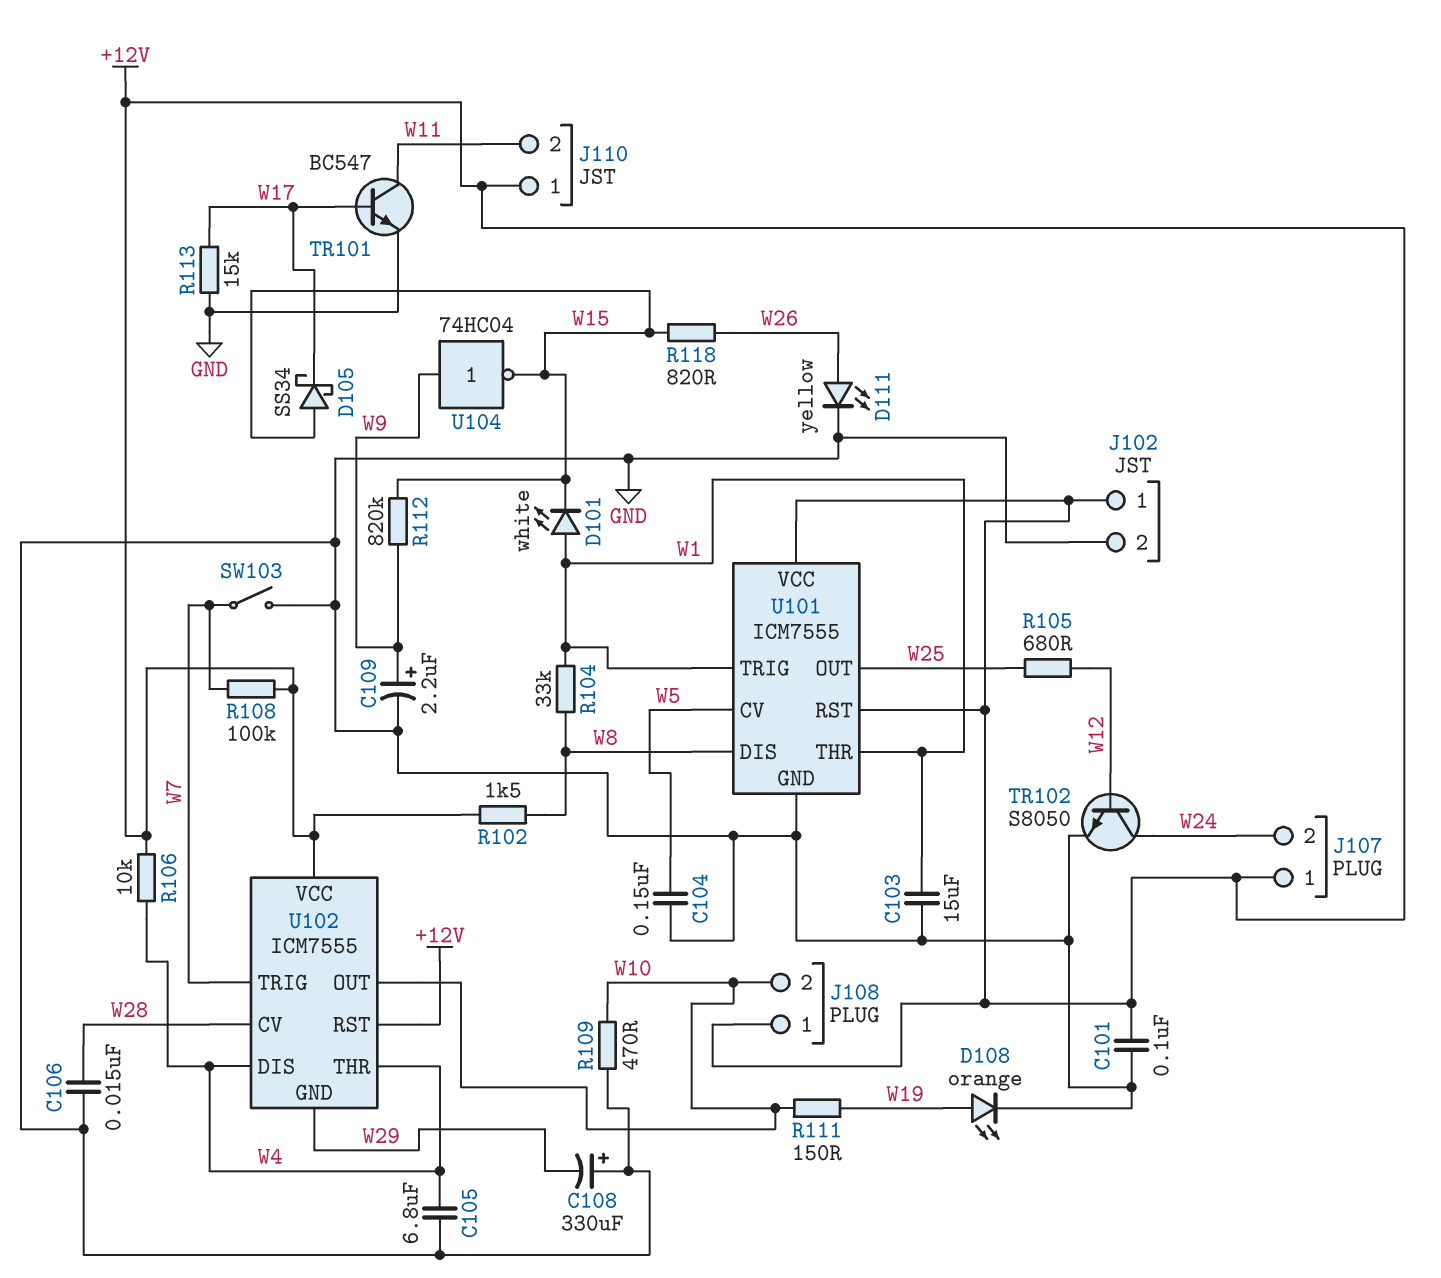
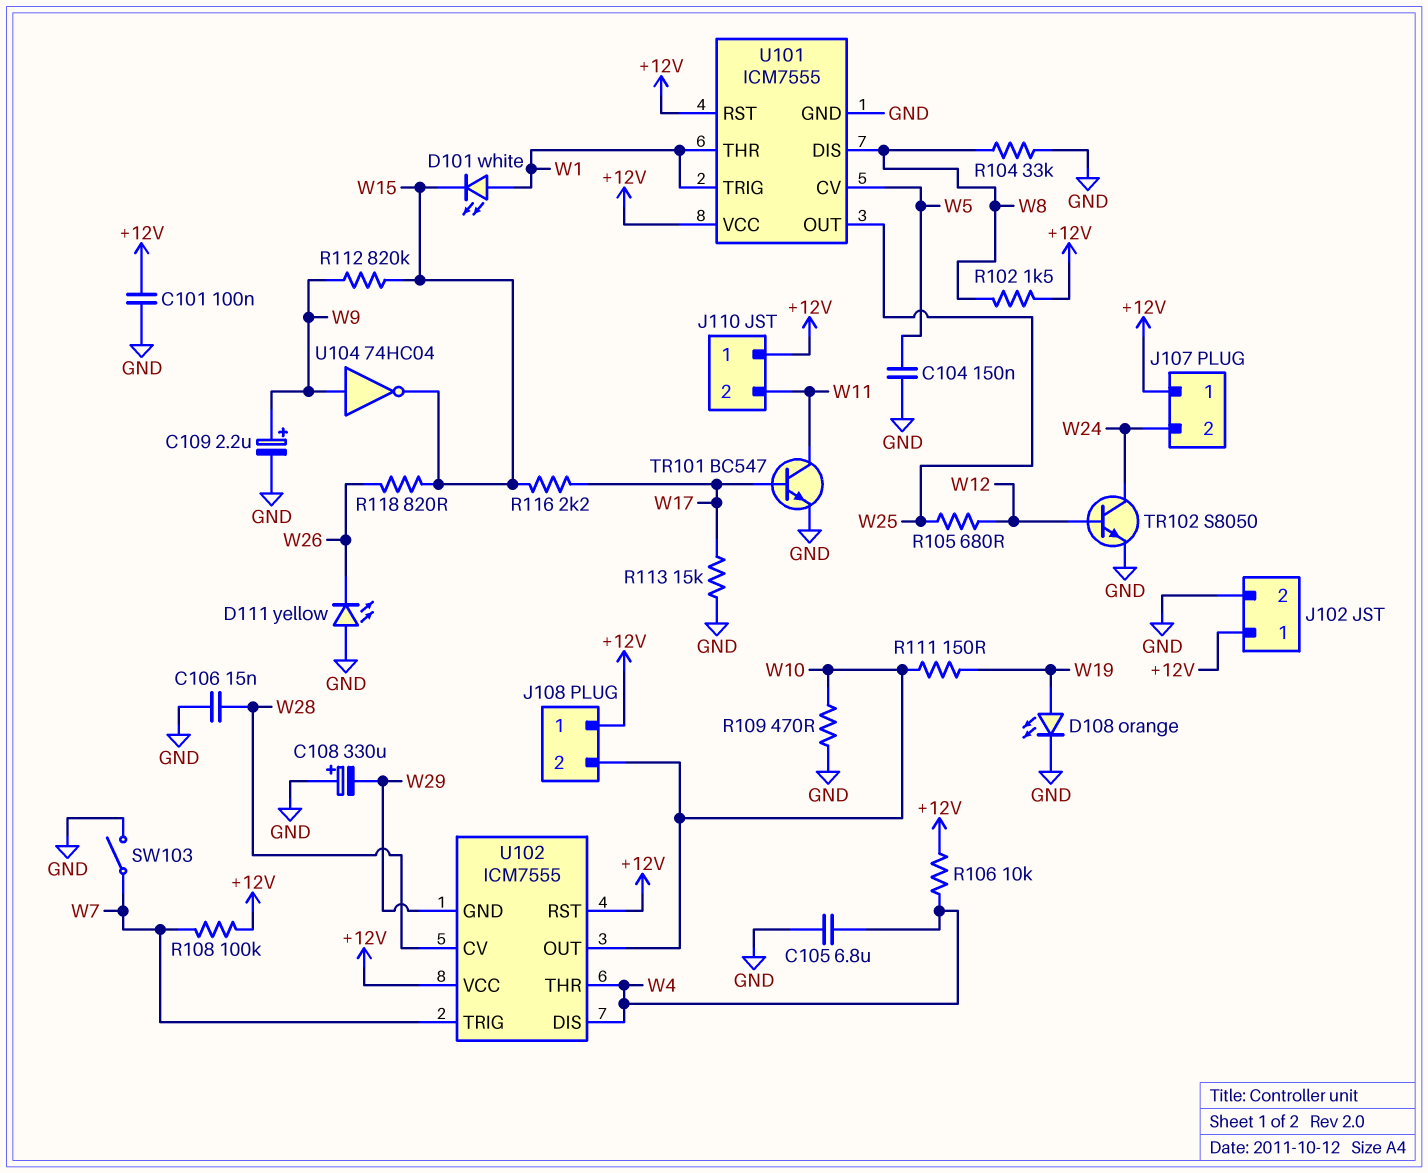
C103: 15uF (GND, W1) -> none
D105: schottky SS34 (A W15, K W17) -> none
D111: LED yellow (A W26, K GND) -> LED yellow (A GND, K W26)
R104: 33k (W1, W8) -> 33k (GND, W8)
R116: none -> 2.2k (W15, W17)

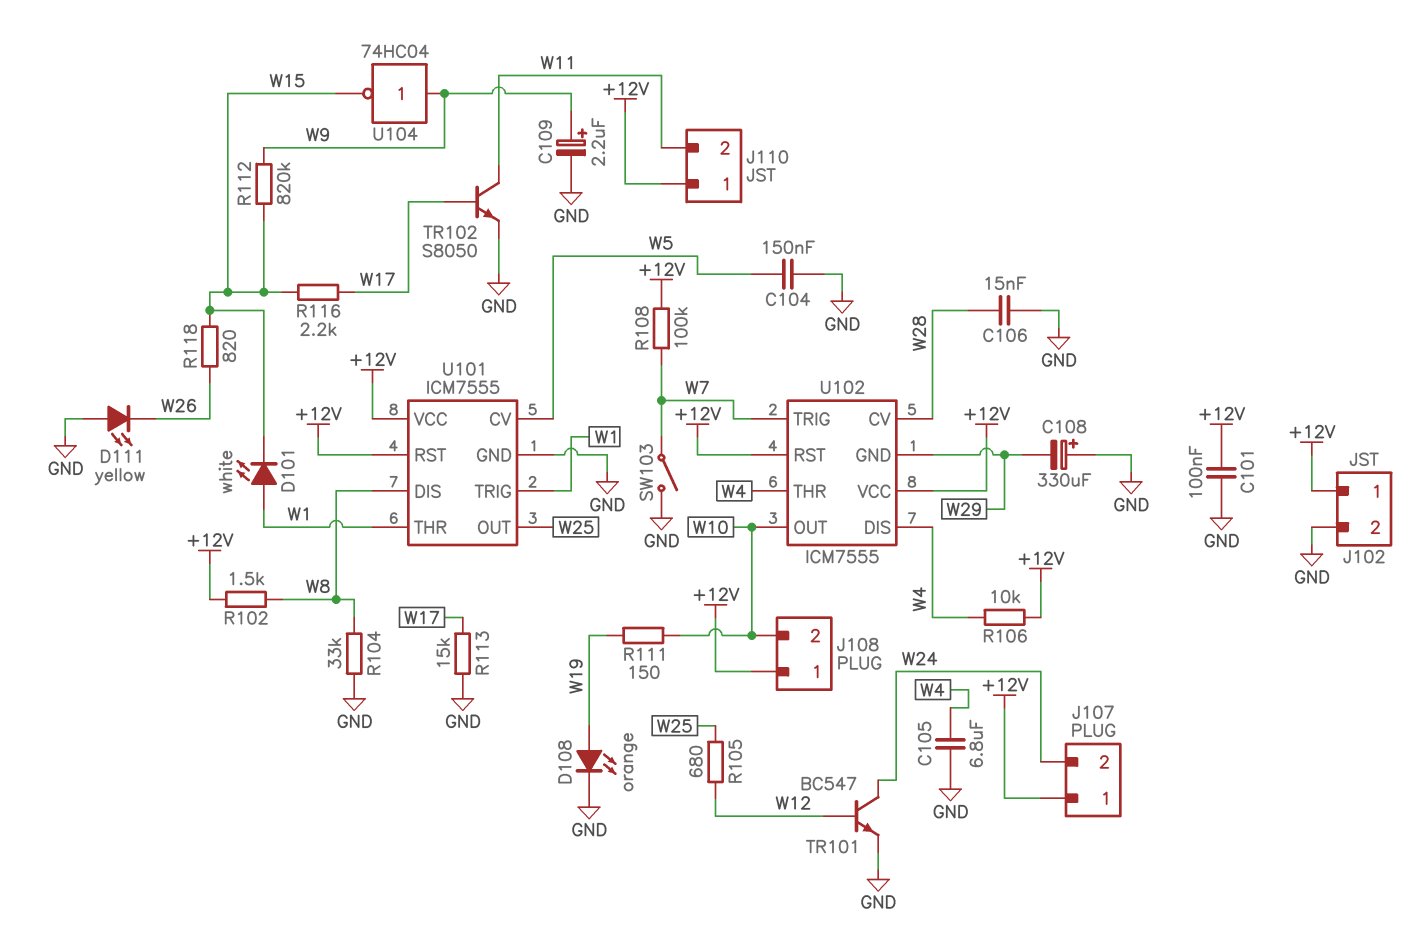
R109: 470 (GND, W10) -> none
TR101: NPN BC547 (B W17, C W11, E GND) -> NPN BC547 (B W12, C W24, E GND)
TR102: NPN S8050 (B W12, C W24, E GND) -> NPN S8050 (B W17, C W11, E GND)

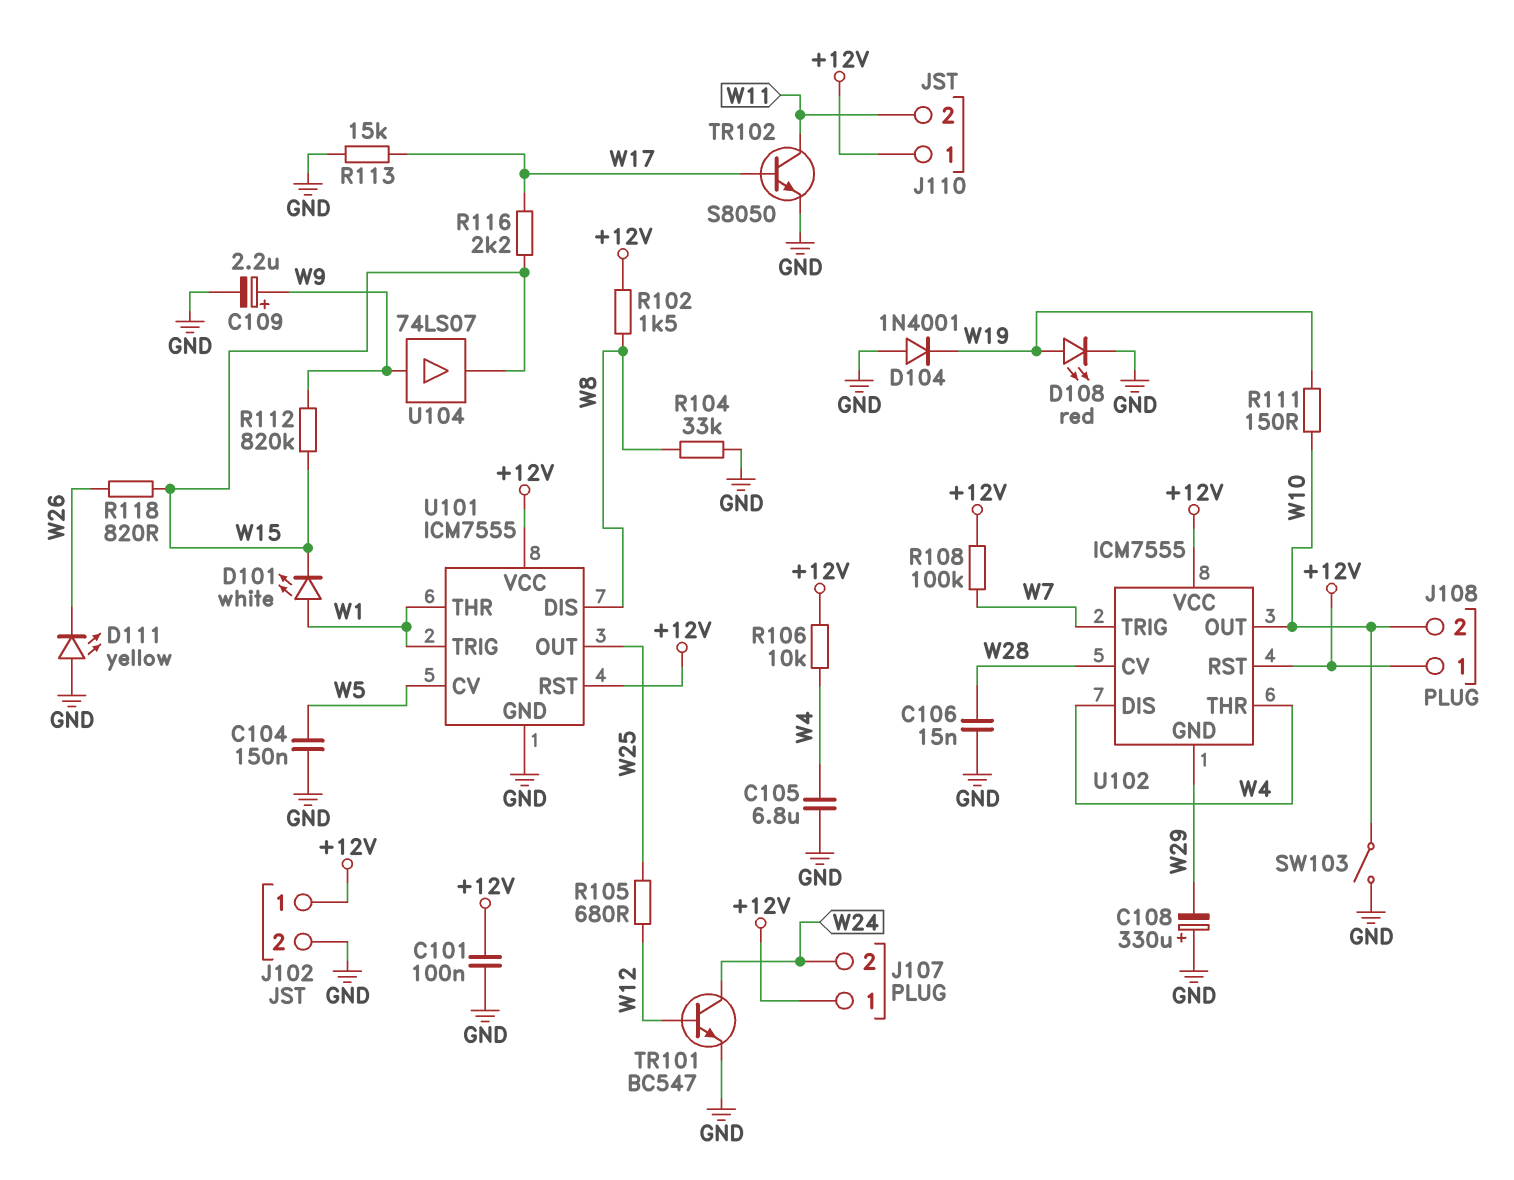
D104: none -> diode 1N4001 (A GND, K W19)
D108: LED orange (A W19, K GND) -> LED red (A W19, K GND)
SW103: switch (GND, W7) -> switch (GND, W10)
U104: NOT 74HC04 (in W9, out W15) -> buffer 74LS07 (in W9, out W15)

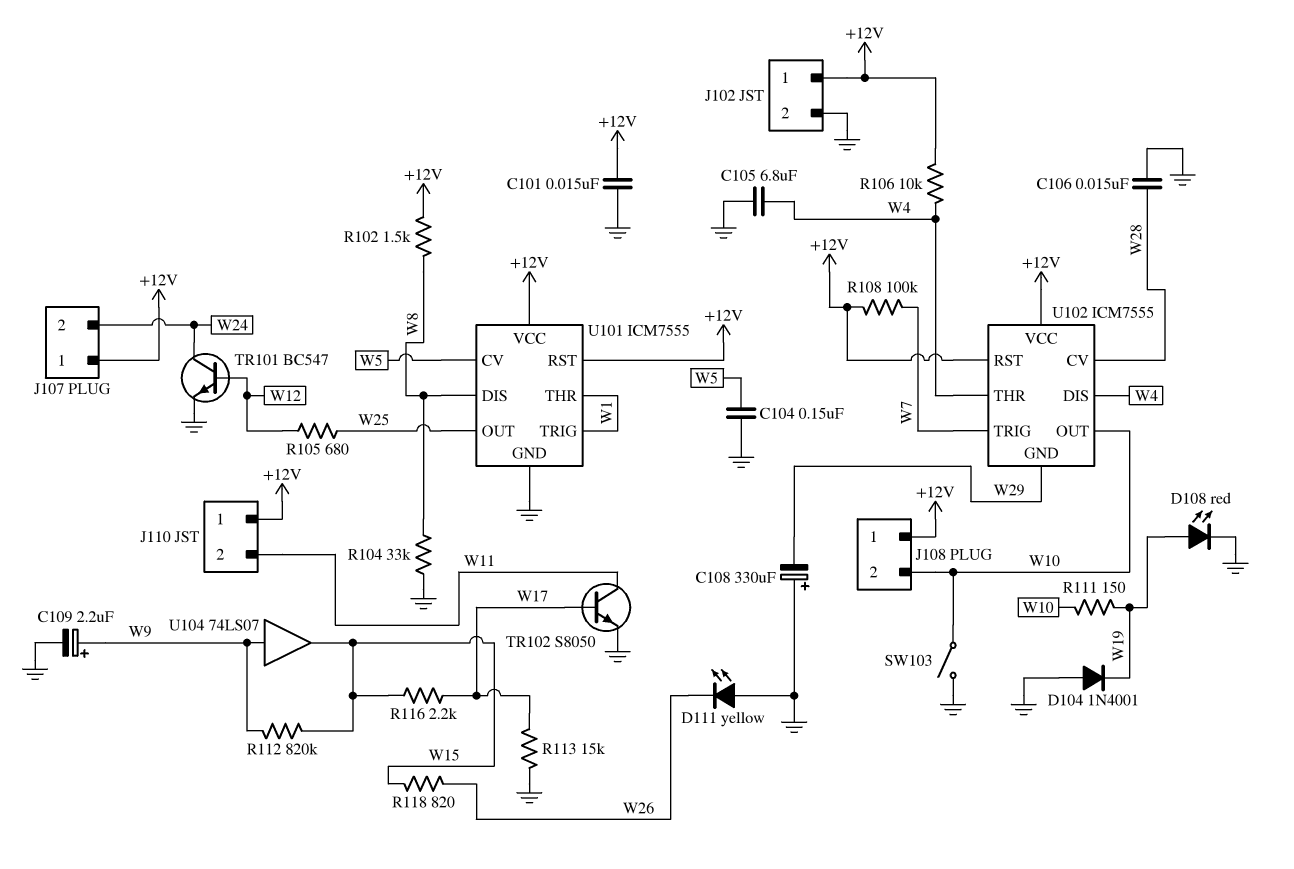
C101: 100nF (+12V, GND) -> 15nF (+12V, GND)
D101: LED white (A W1, K W15) -> none

